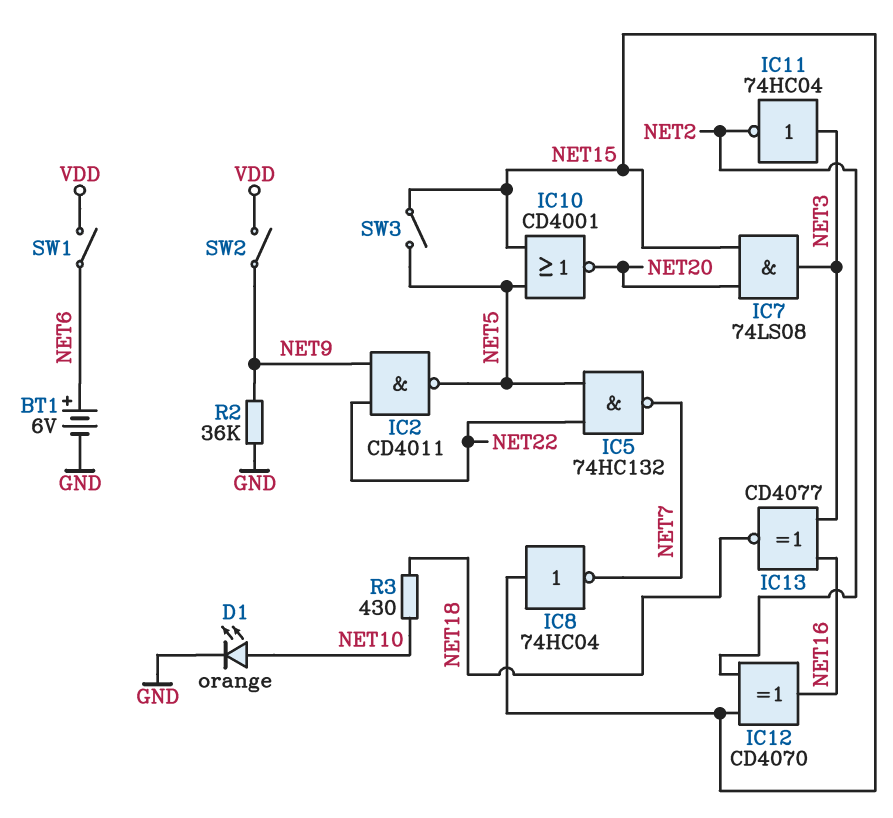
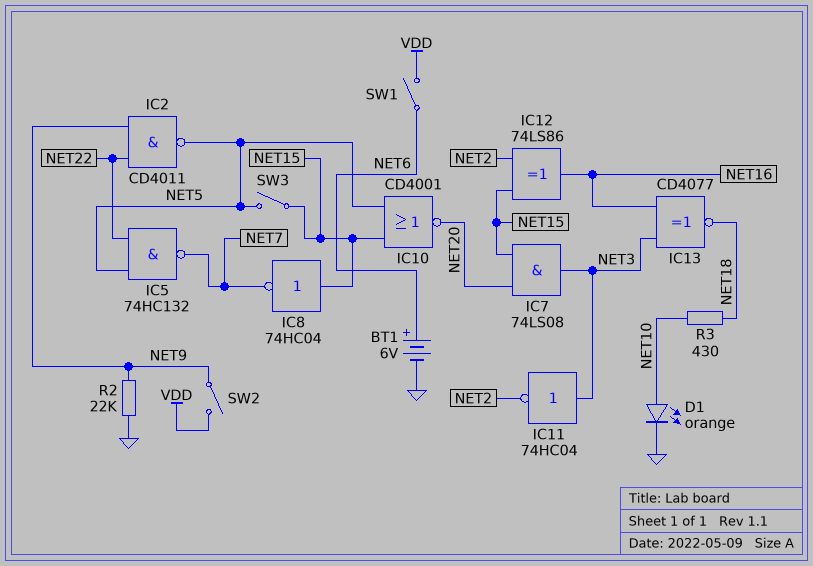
IC12: XOR CD4070 (in NET2, in NET15, out NET16) -> XOR 74LS86 (in NET2, in NET15, out NET16)
R2: 36k (GND, NET9) -> 22k (GND, NET9)

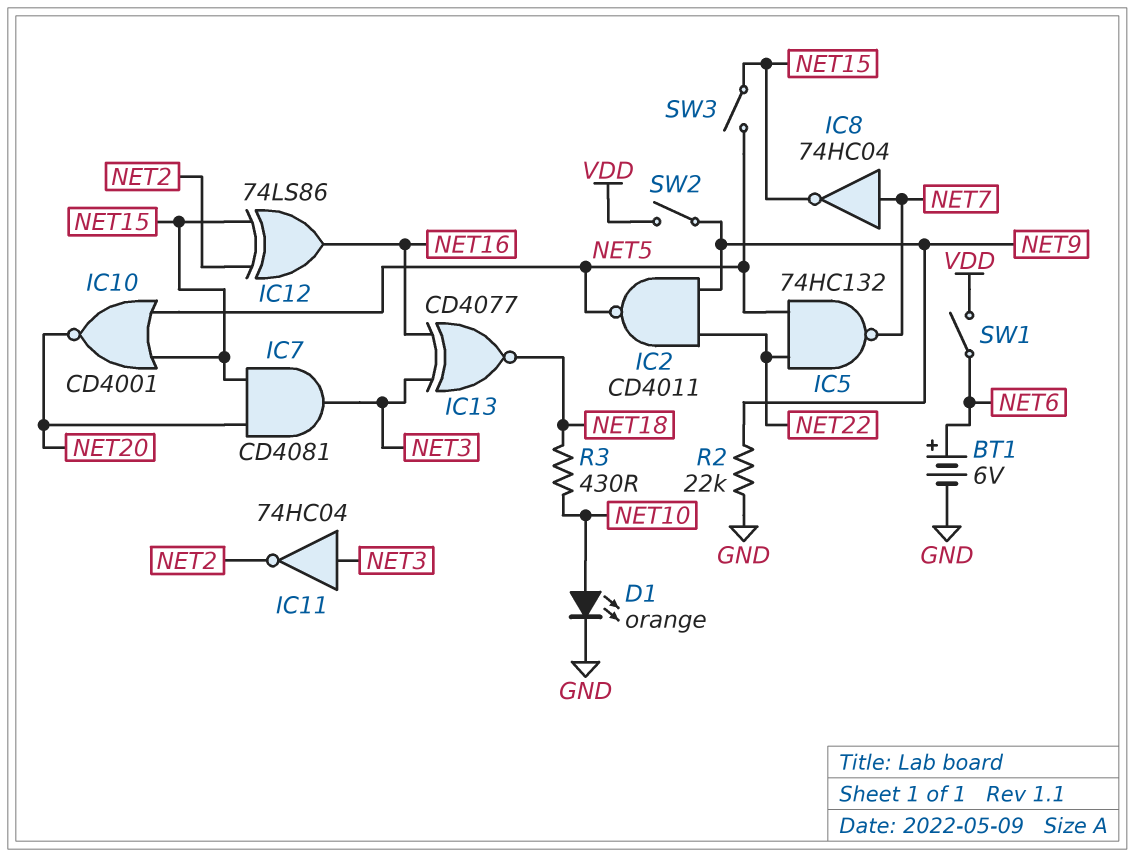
IC7: AND 74LS08 (in NET15, in NET20, out NET3) -> AND CD4081 (in NET15, in NET20, out NET3)
IC8: NOT 74HC04 (in NET15, out NET7) -> NOT 74HC04 (in NET7, out NET15)

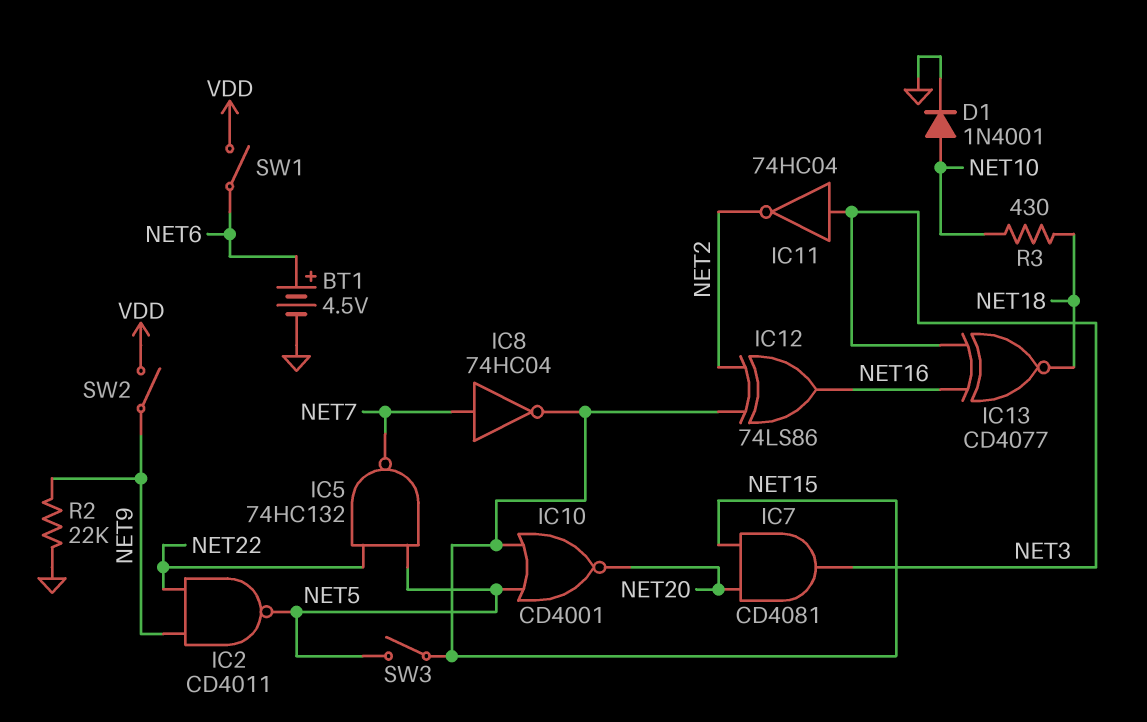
BT1: 6V (plus NET6, minus GND) -> 4.5V (plus NET6, minus GND)
D1: LED orange (A NET10, K GND) -> diode 1N4001 (A NET10, K GND)

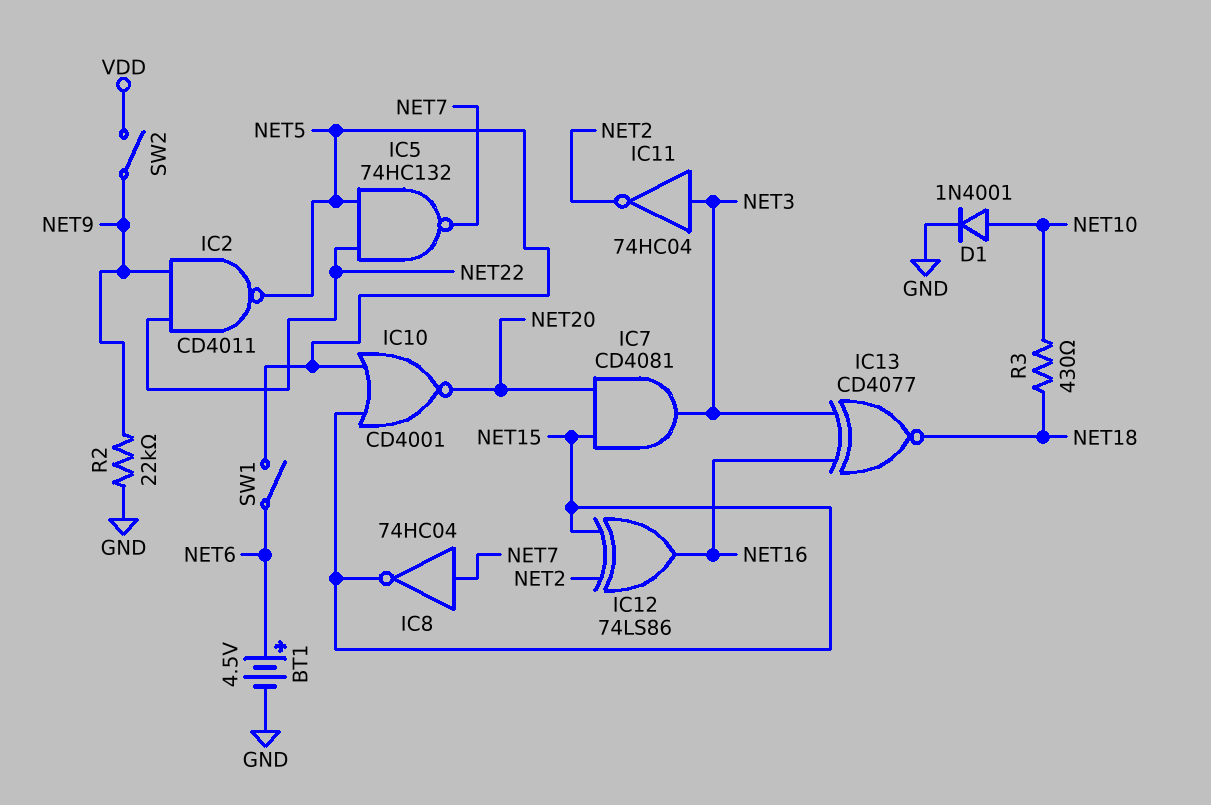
SW1: switch (NET6, VDD) -> switch (NET5, NET6)
SW3: switch (NET5, NET15) -> none

